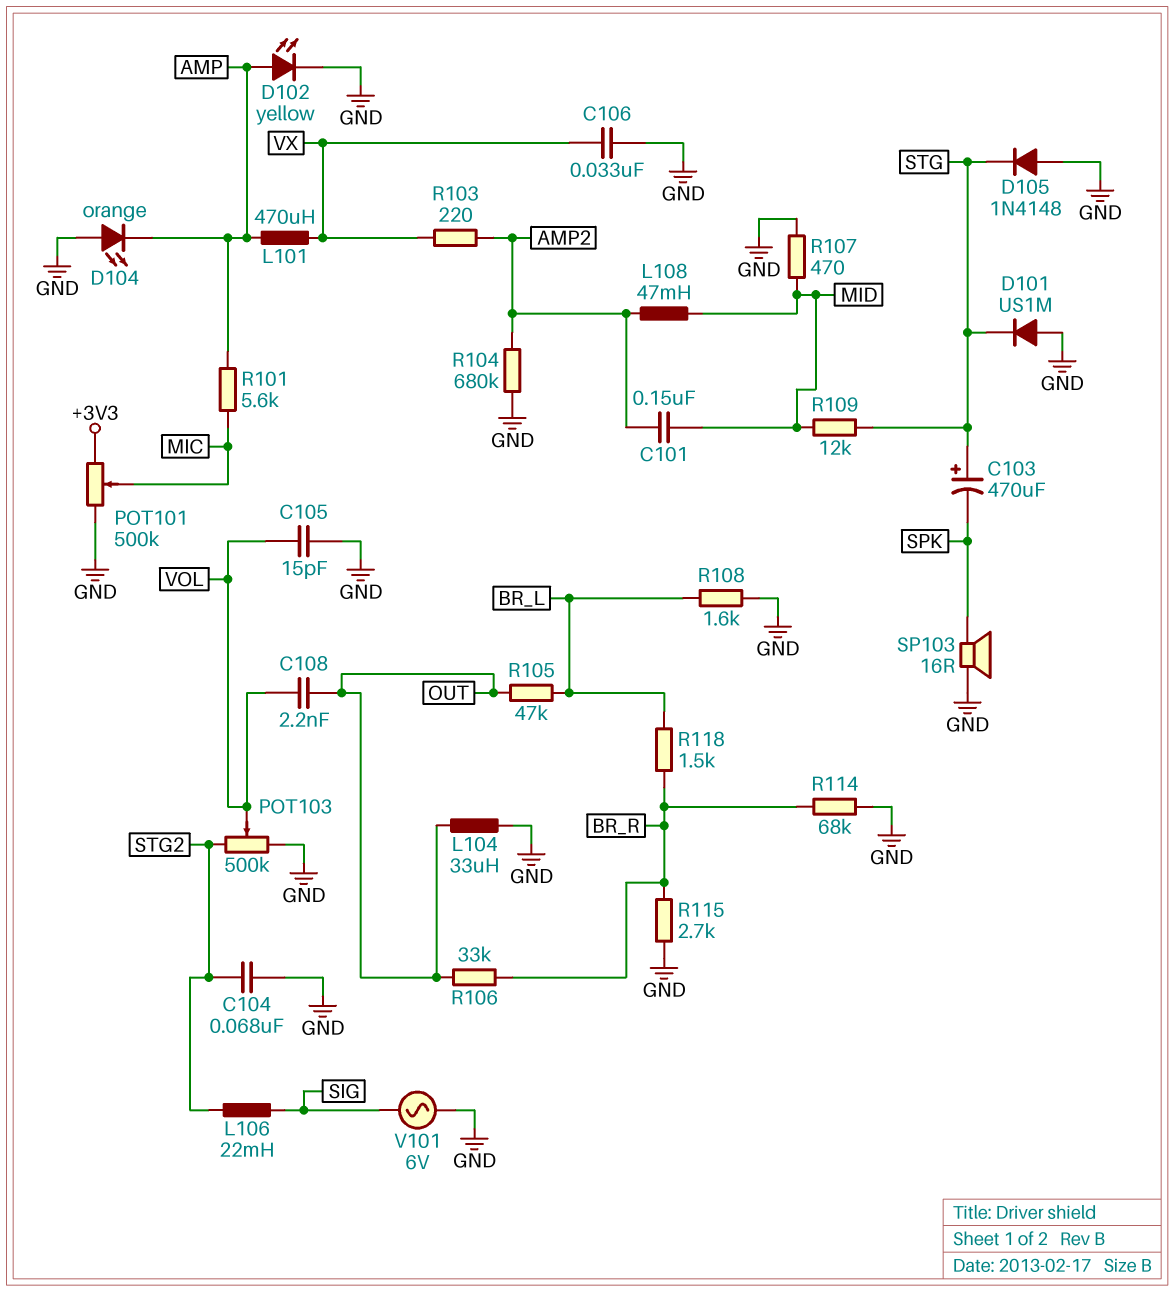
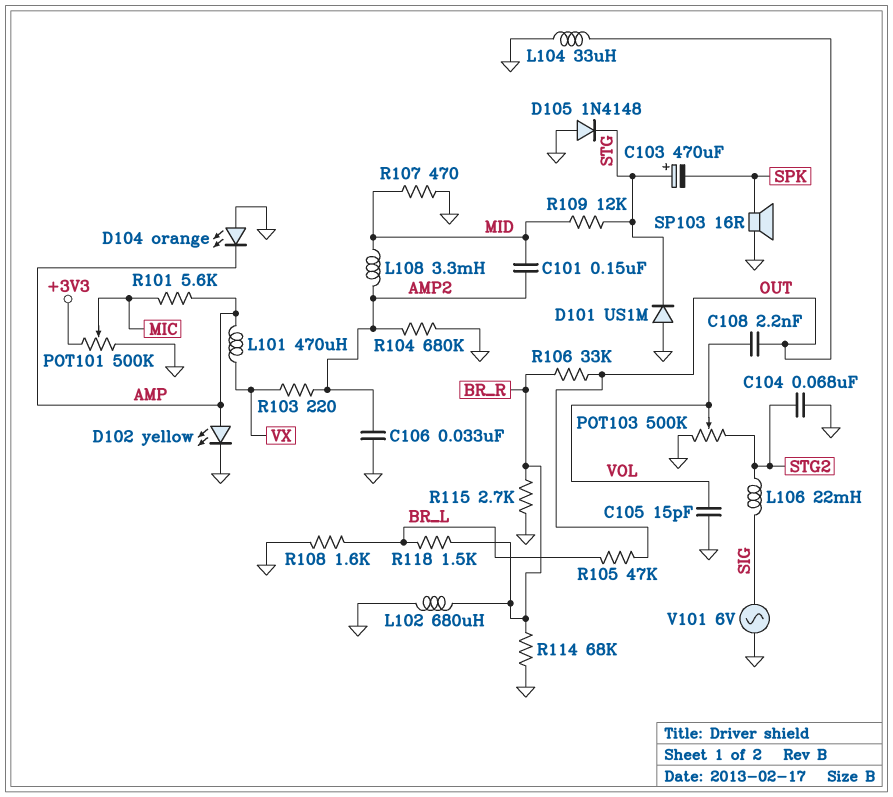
C106: 33nF (GND, VX) -> 33nF (AMP2, GND)
L102: none -> 680uH (BR_R, GND)
L108: 47mH (AMP2, MID) -> 3.3mH (AMP2, MID)

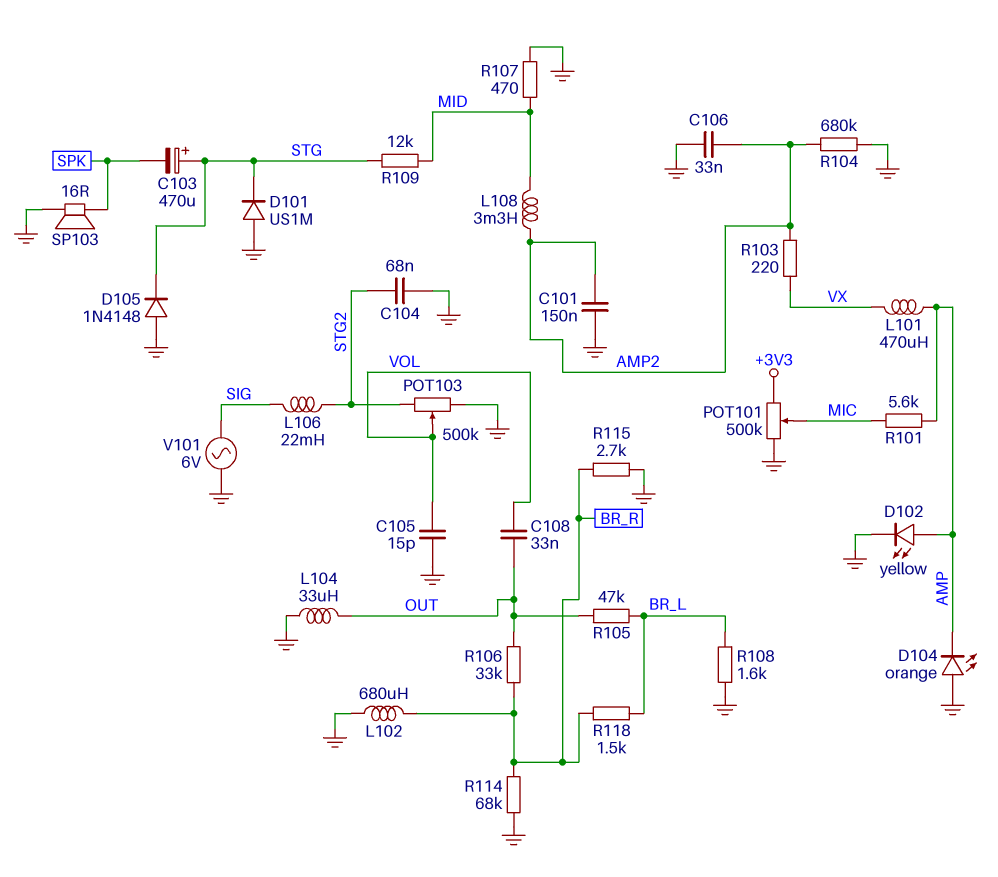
C101: 150nF (AMP2, MID) -> 150nF (AMP2, GND)
C108: 2.2nF (OUT, VOL) -> 33nF (OUT, VOL)

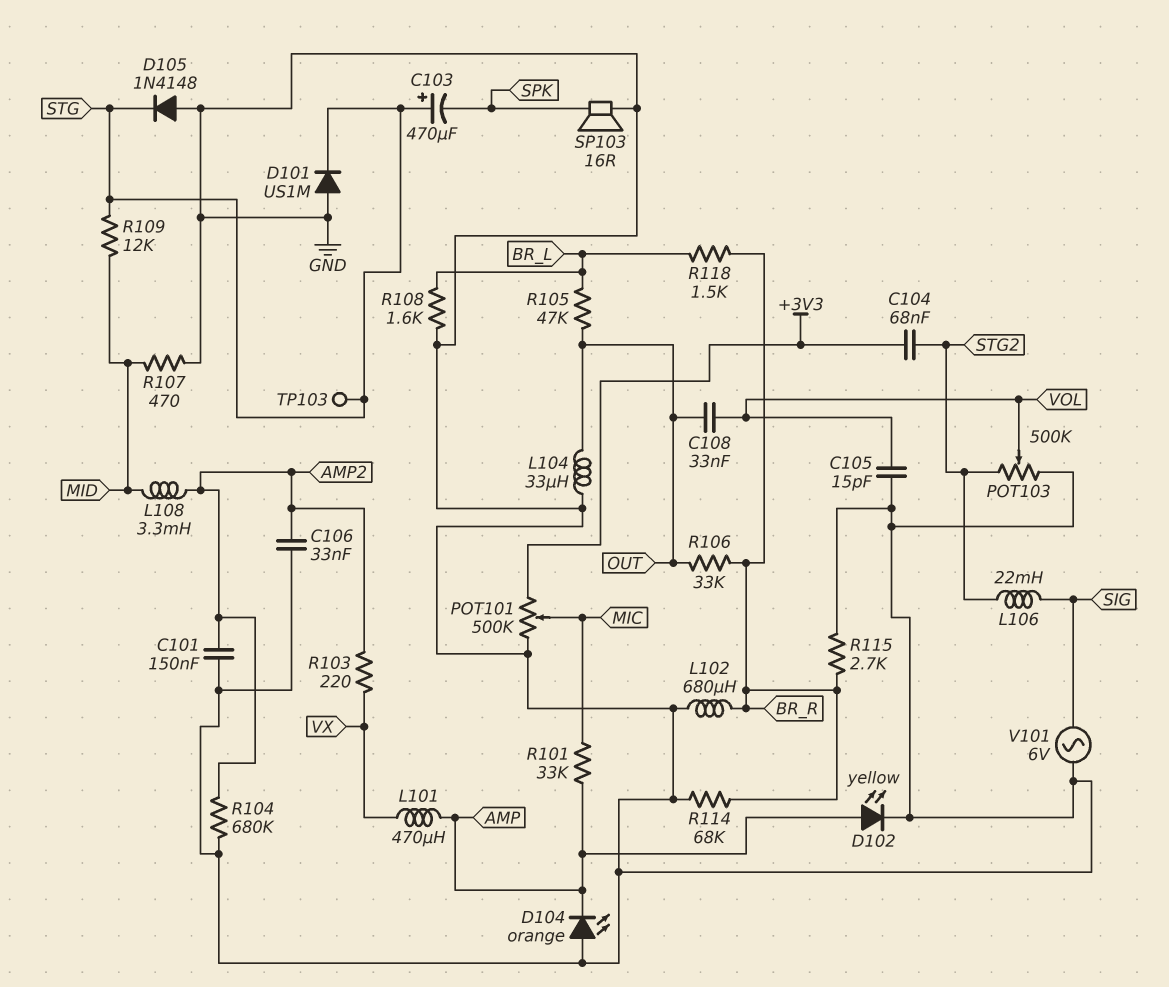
C104: 68nF (GND, STG2) -> 68nF (+3V3, STG2)
R101: 5.6k (AMP, MIC) -> 33k (AMP, MIC)
TP103: none -> test point (STG)

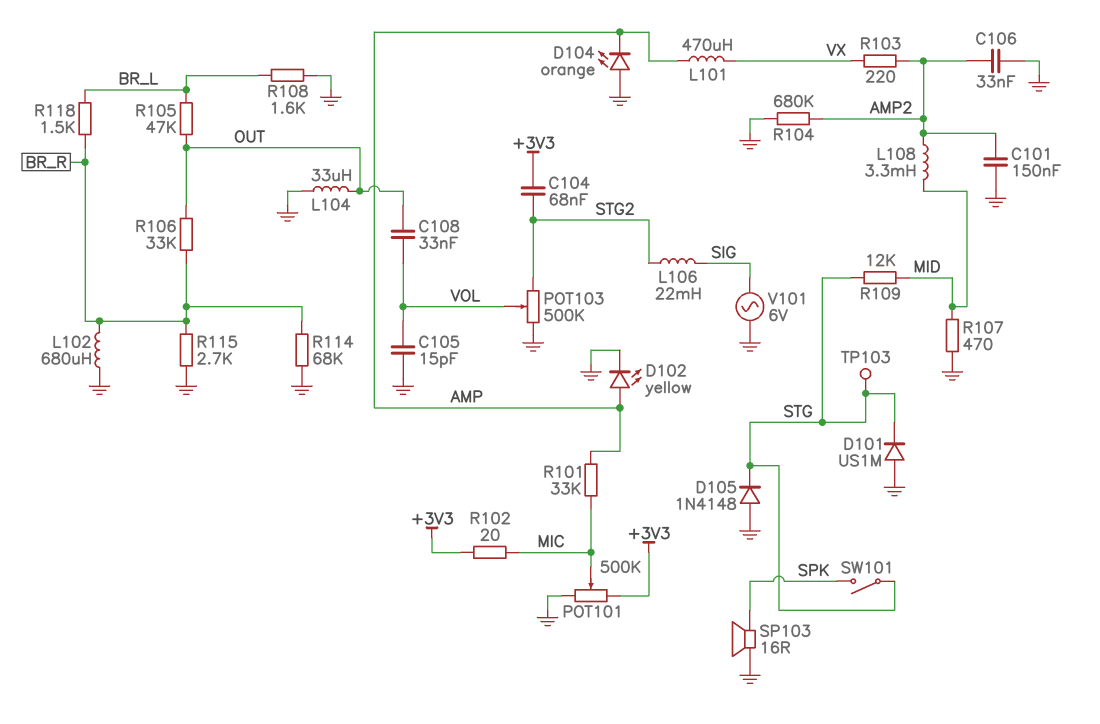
C103: 470uF (plus STG, minus SPK) -> none
R102: none -> 20 (+3V3, MIC)
SW101: none -> switch (SPK, STG)

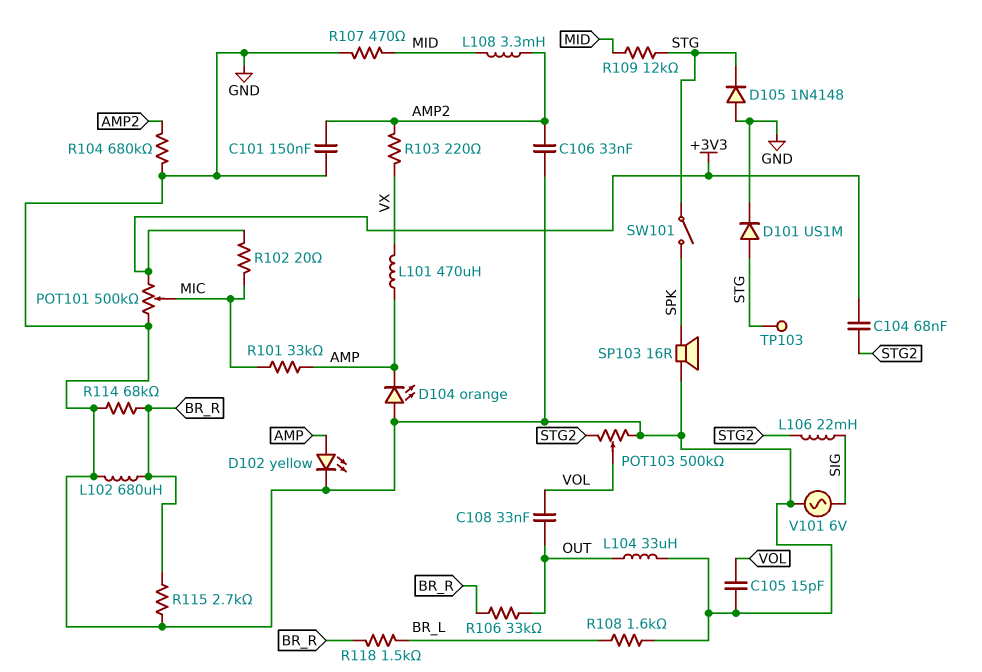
D101: diode US1M (A GND, K STG) -> diode US1M (A STG, K GND)
R105: 47k (BR_L, OUT) -> none

